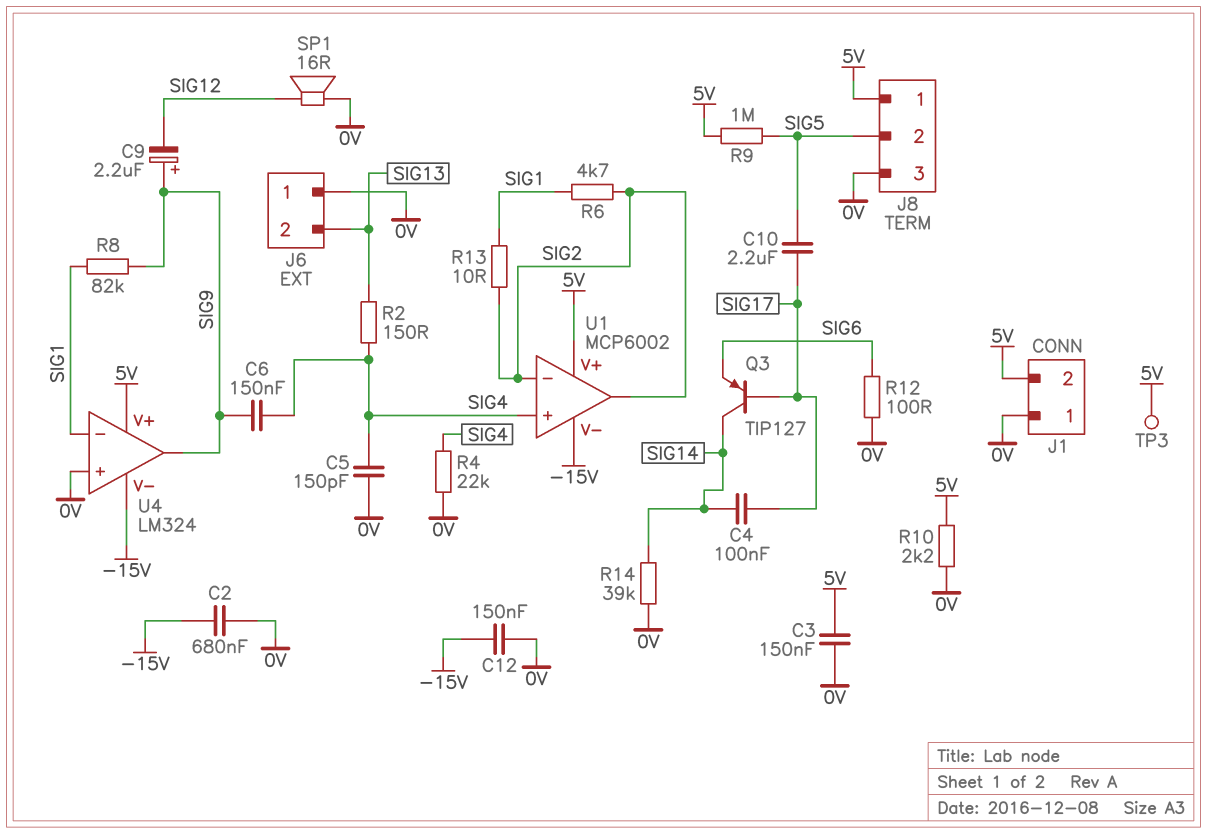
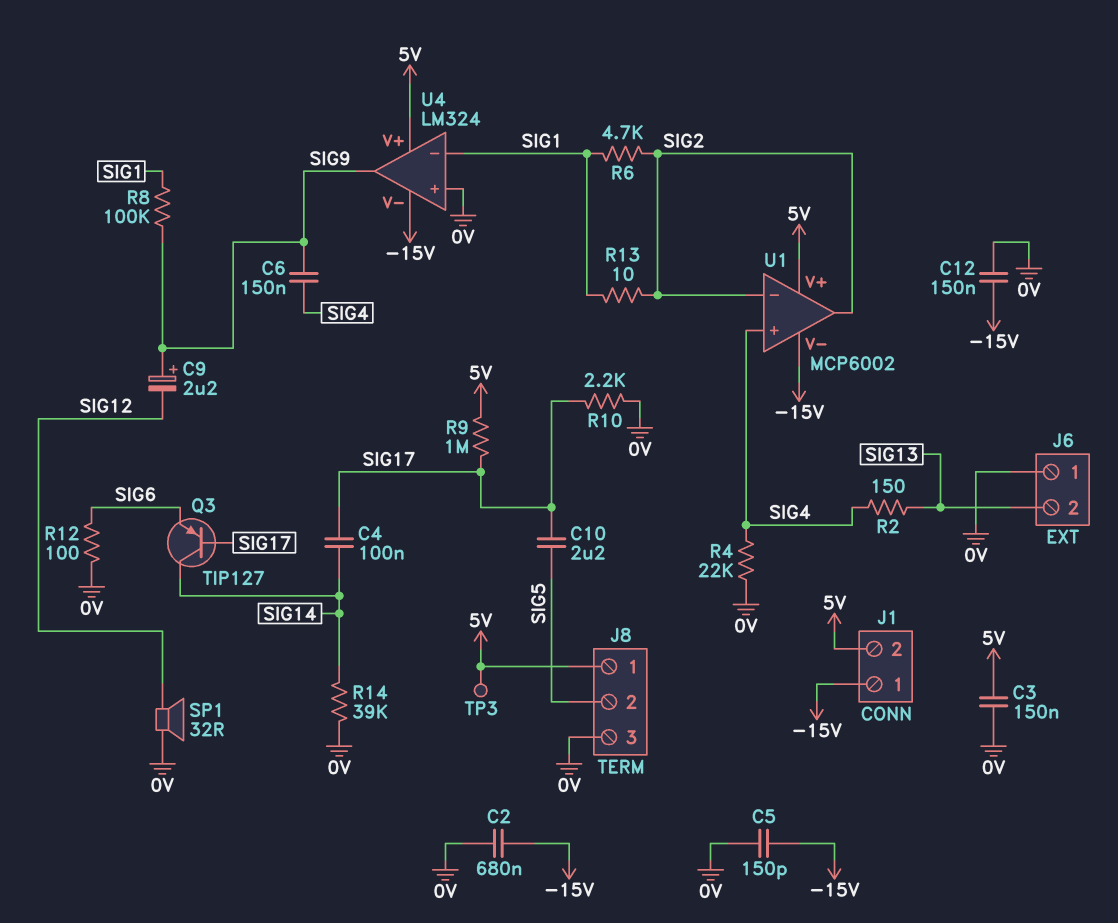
C5: 150pF (0V, SIG4) -> 150pF (-15V, 0V)
J1 pin 1: 0V -> -15V
R8: 82k (SIG1, SIG9) -> 100k (SIG1, SIG9)
R9: 1M (5V, SIG5) -> 1M (5V, SIG17)
R10: 2.2k (0V, 5V) -> 2.2k (0V, SIG17)
SP1: speaker 16R (0V, SIG12) -> speaker 32R (0V, SIG12)

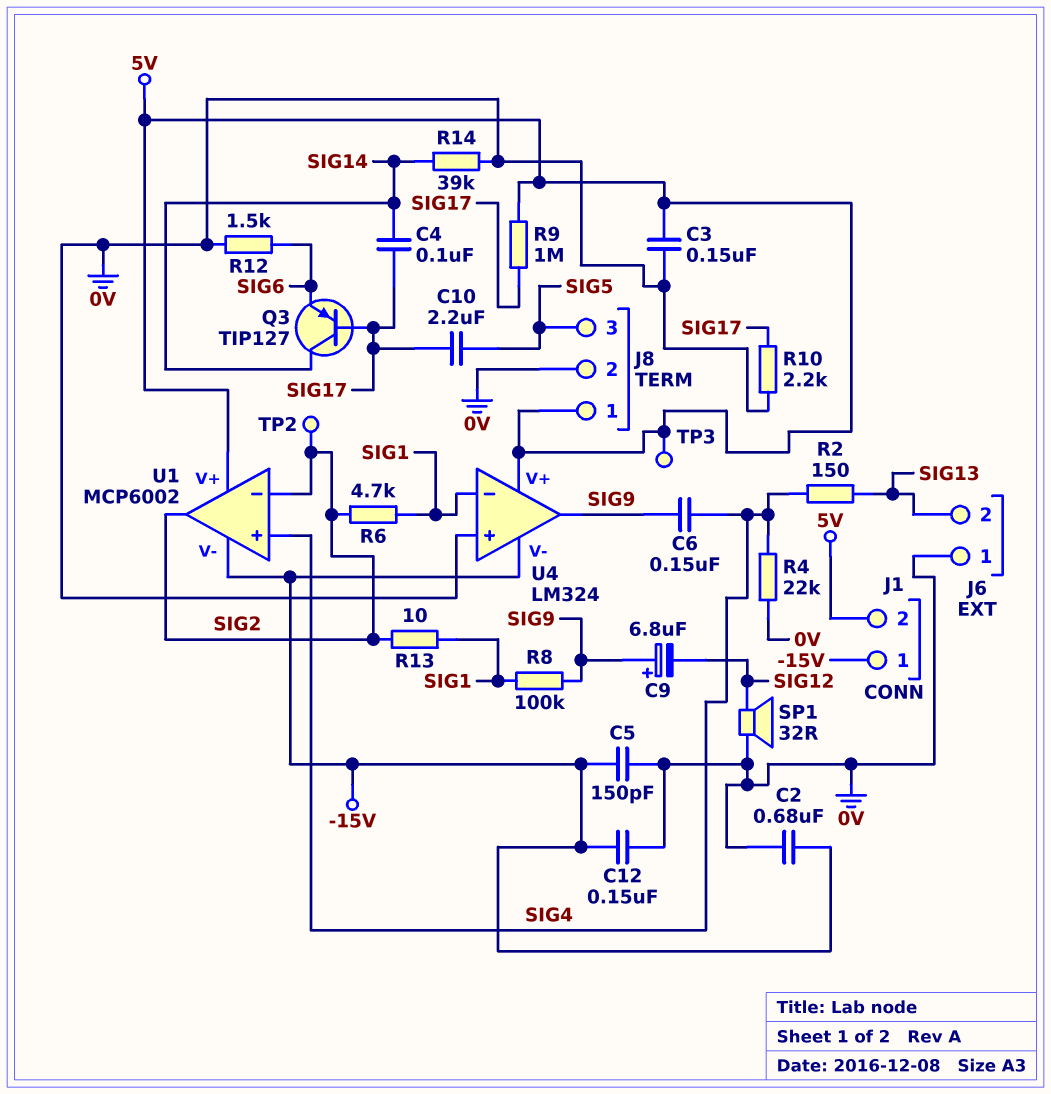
C9: 2.2uF (plus SIG9, minus SIG12) -> 6.8uF (plus SIG9, minus SIG12)
J8 pin 2: SIG5 -> 0V
J8 pin 3: 0V -> SIG5
R12: 100 (0V, SIG6) -> 1.5k (0V, SIG6)
TP2: none -> test point (SIG2)

